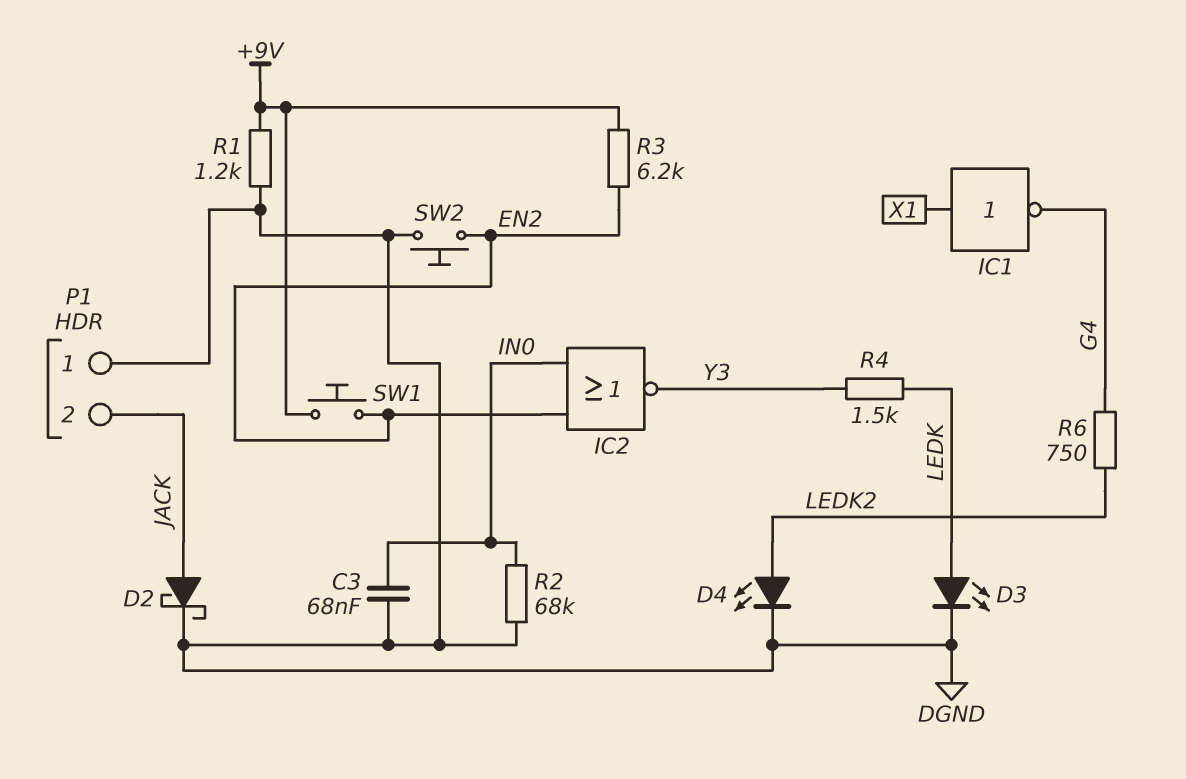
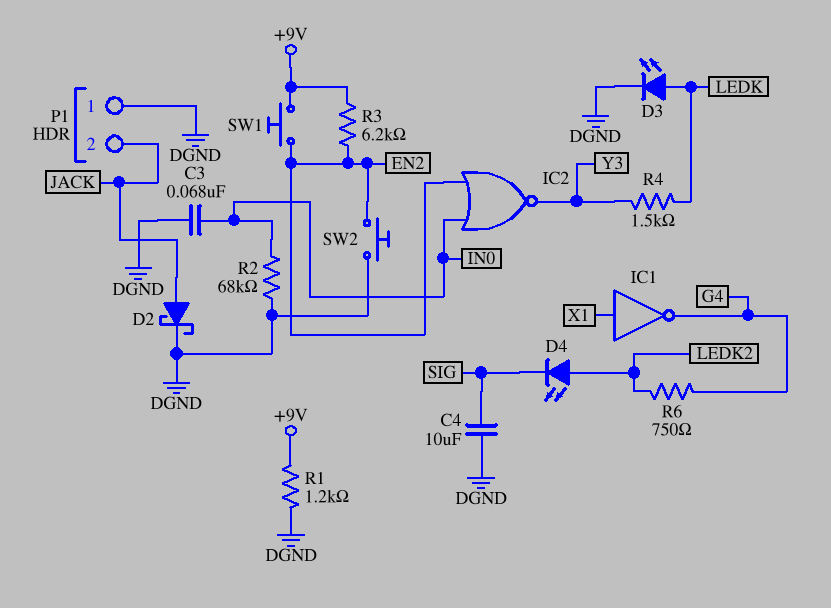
C4: none -> 10uF (DGND, SIG)
D4: LED (A LEDK2, K DGND) -> LED (A LEDK2, K SIG)

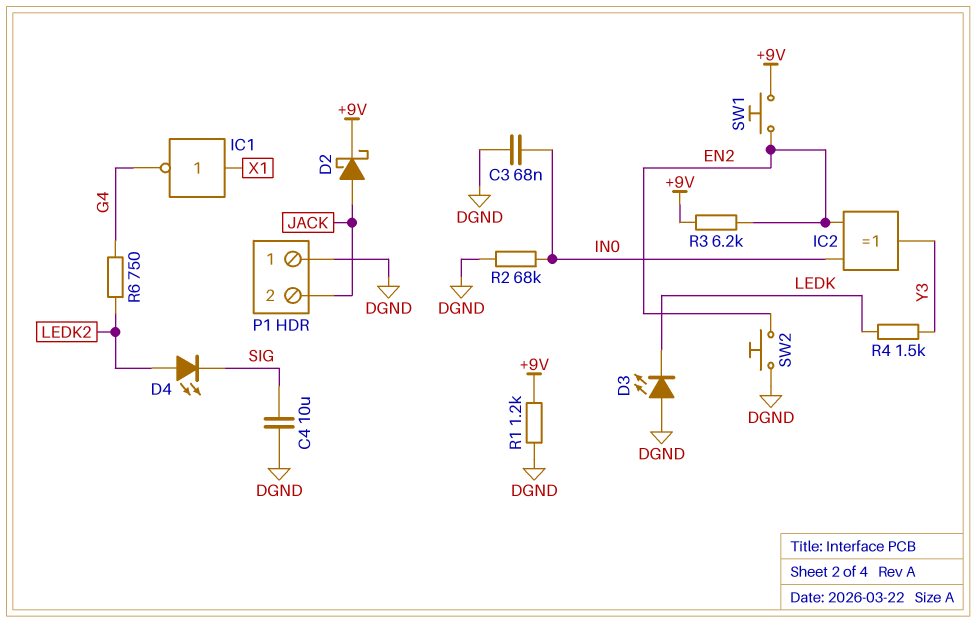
D2: schottky (A JACK, K DGND) -> schottky (A JACK, K +9V)
D3: LED (A LEDK, K DGND) -> LED (A DGND, K LEDK)
IC2: NOR (in EN2, in IN0, out Y3) -> XOR (in EN2, in IN0, out Y3)

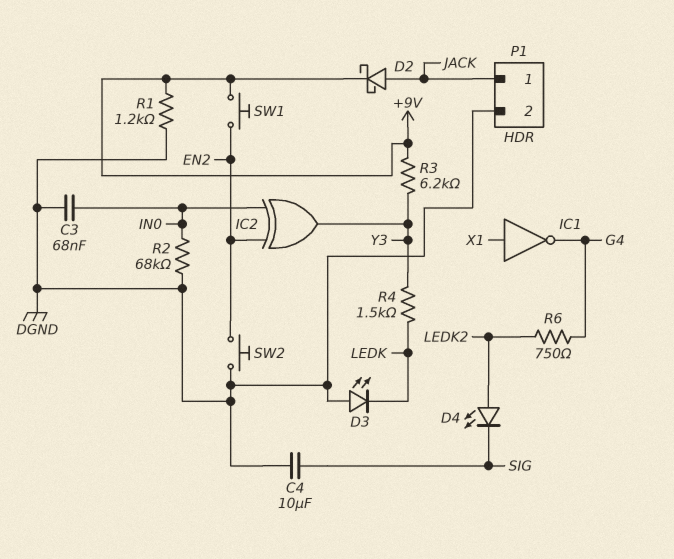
P1 pin 1: DGND -> JACK
P1 pin 2: JACK -> DGND
R3: 6.2k (+9V, EN2) -> 6.2k (+9V, Y3)

